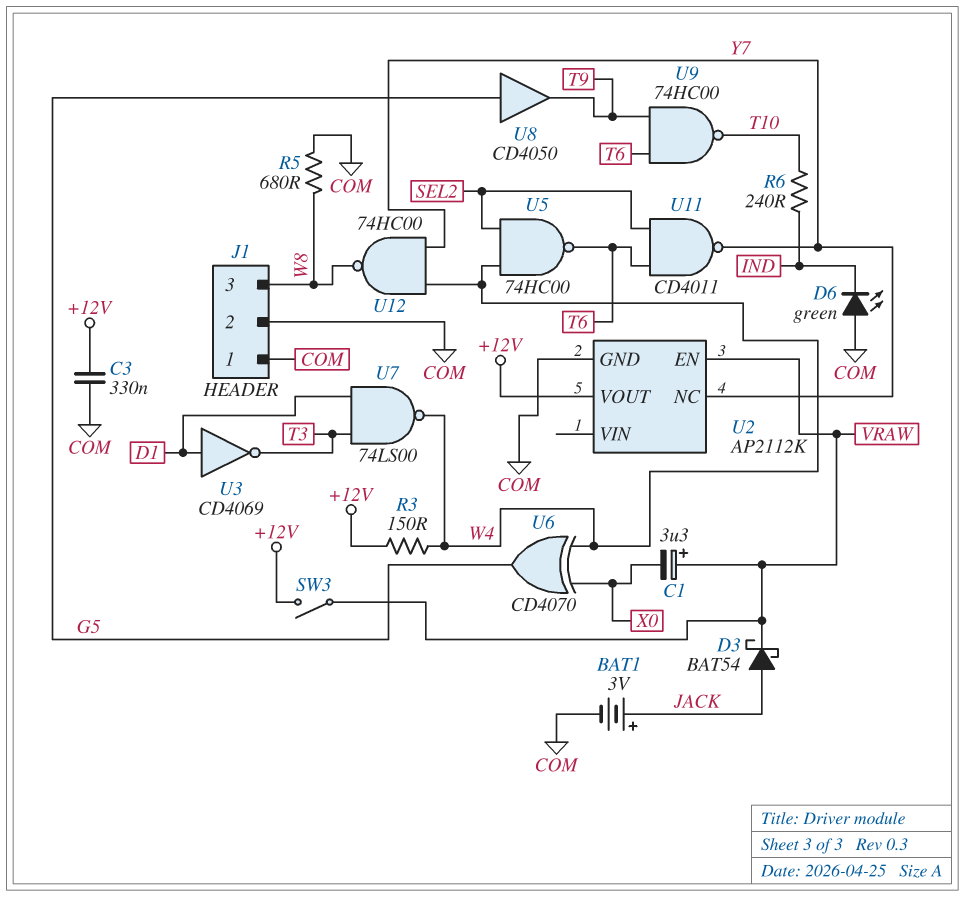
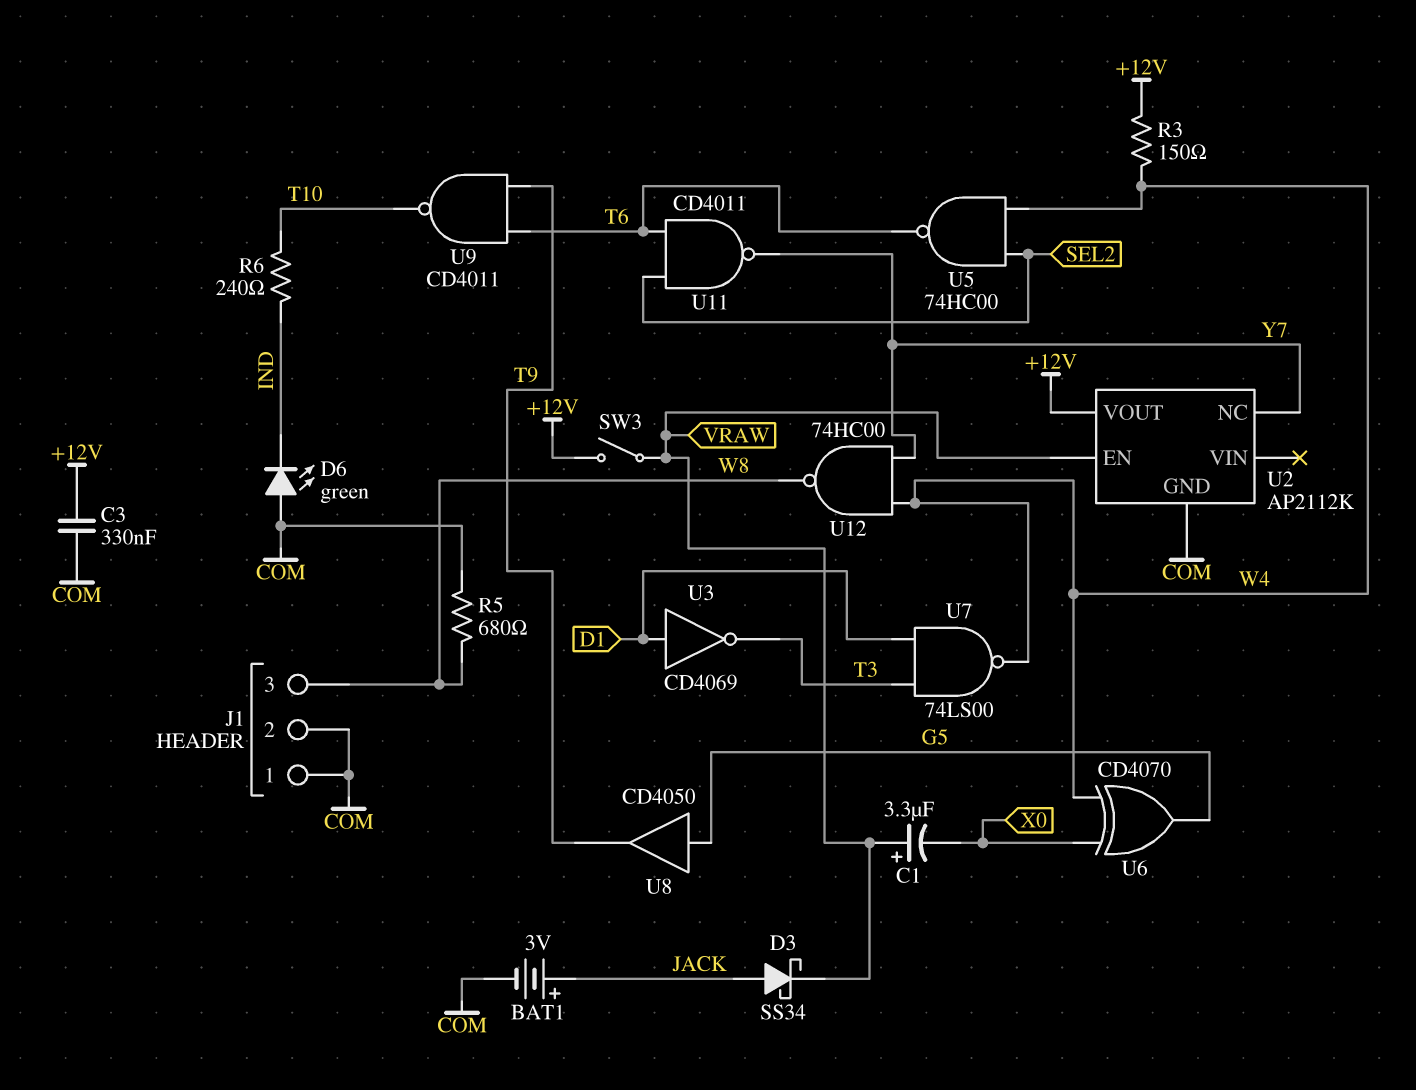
D3: schottky BAT54 (A JACK, K VRAW) -> schottky SS34 (A JACK, K VRAW)
U9: NAND 74HC00 (in T6, in T9, out T10) -> NAND CD4011 (in T6, in T9, out T10)

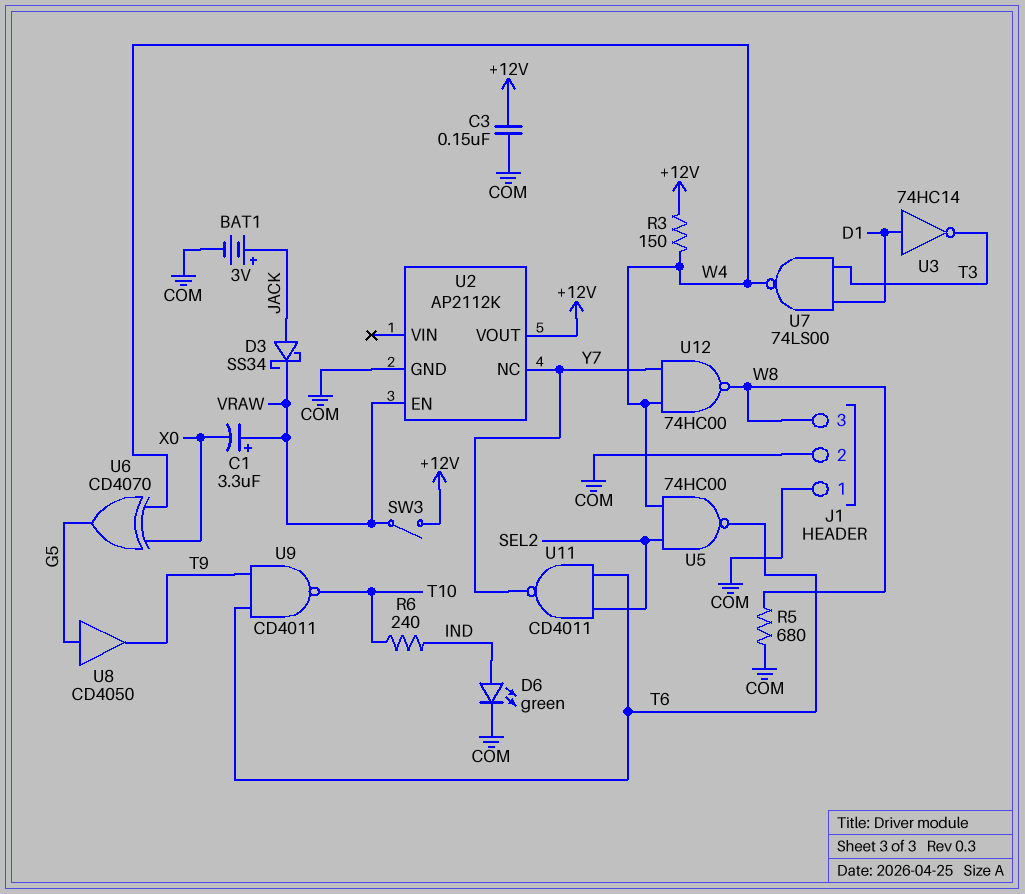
C3: 330nF (+12V, COM) -> 150nF (+12V, COM)
D6: LED green (A COM, K IND) -> LED green (A IND, K COM)
U3: NOT CD4069 (in D1, out T3) -> NOT 74HC14 (in D1, out T3)

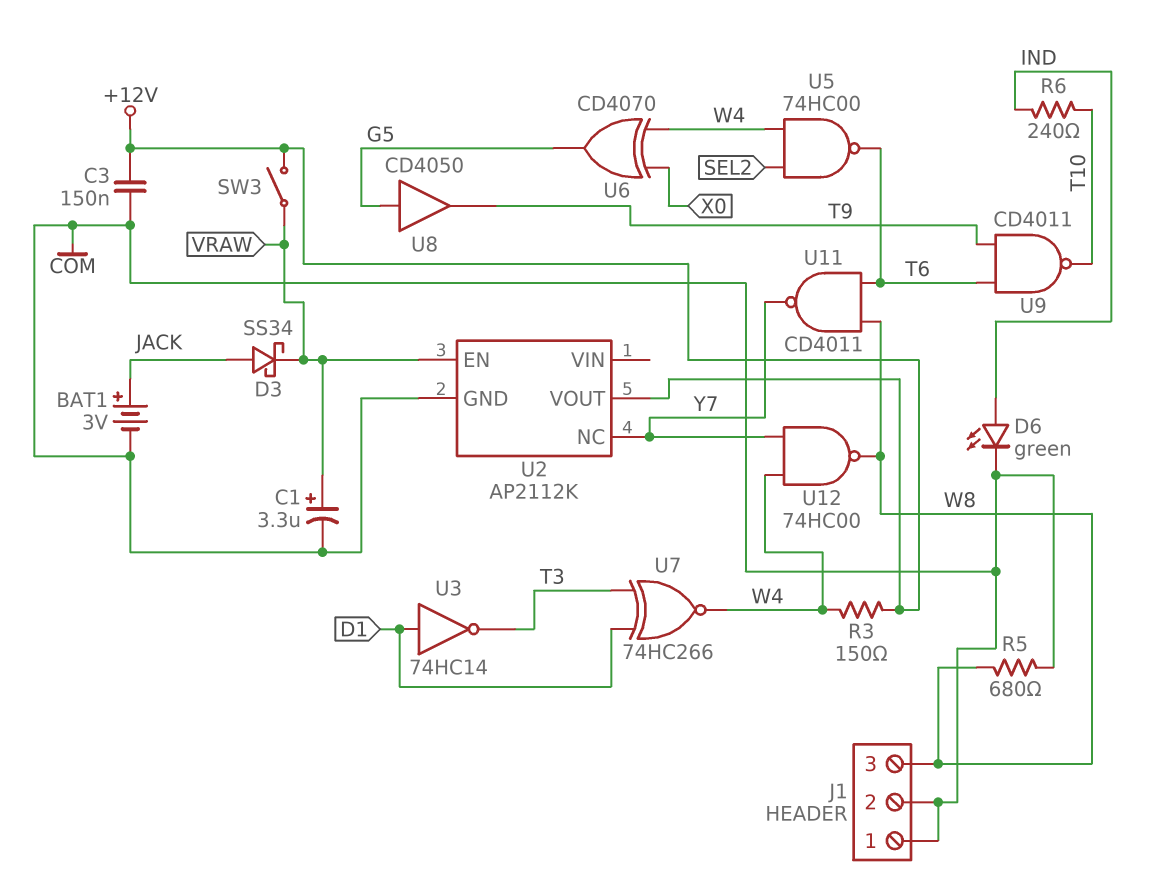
C1: 3.3uF (plus VRAW, minus X0) -> 3.3uF (plus VRAW, minus COM)
U7: NAND 74LS00 (in D1, in T3, out W4) -> XNOR 74HC266 (in D1, in T3, out W4)
U11: NAND CD4011 (in SEL2, in T6, out Y7) -> NAND CD4011 (in T6, in W8, out Y7)

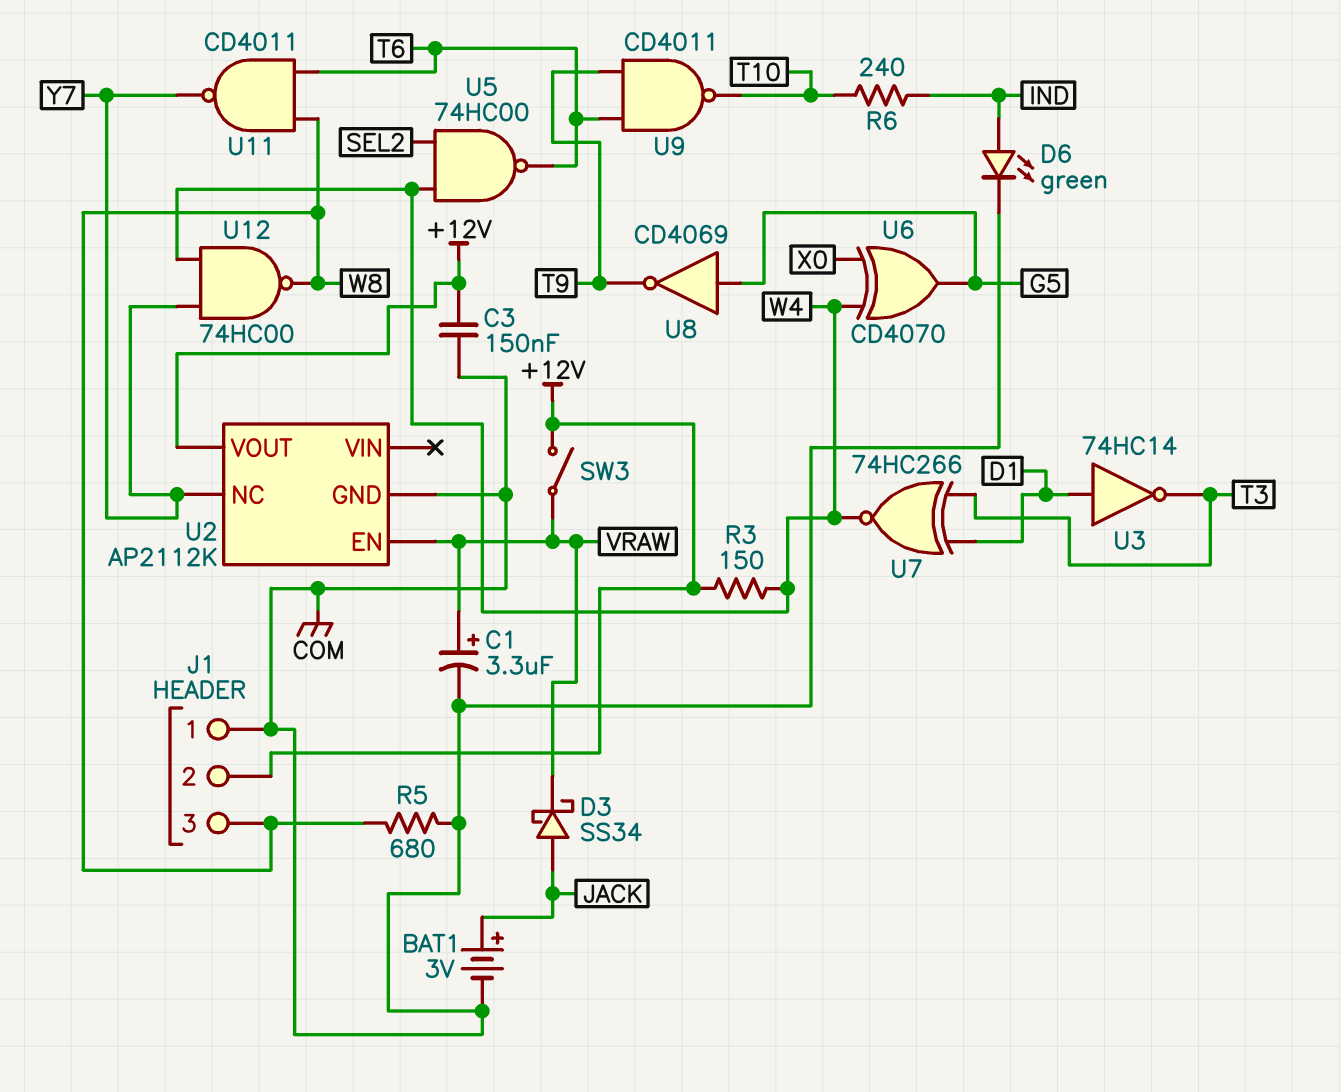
J1 pin 2: COM -> +12V
U8: buffer CD4050 (in G5, out T9) -> NOT CD4069 (in G5, out T9)

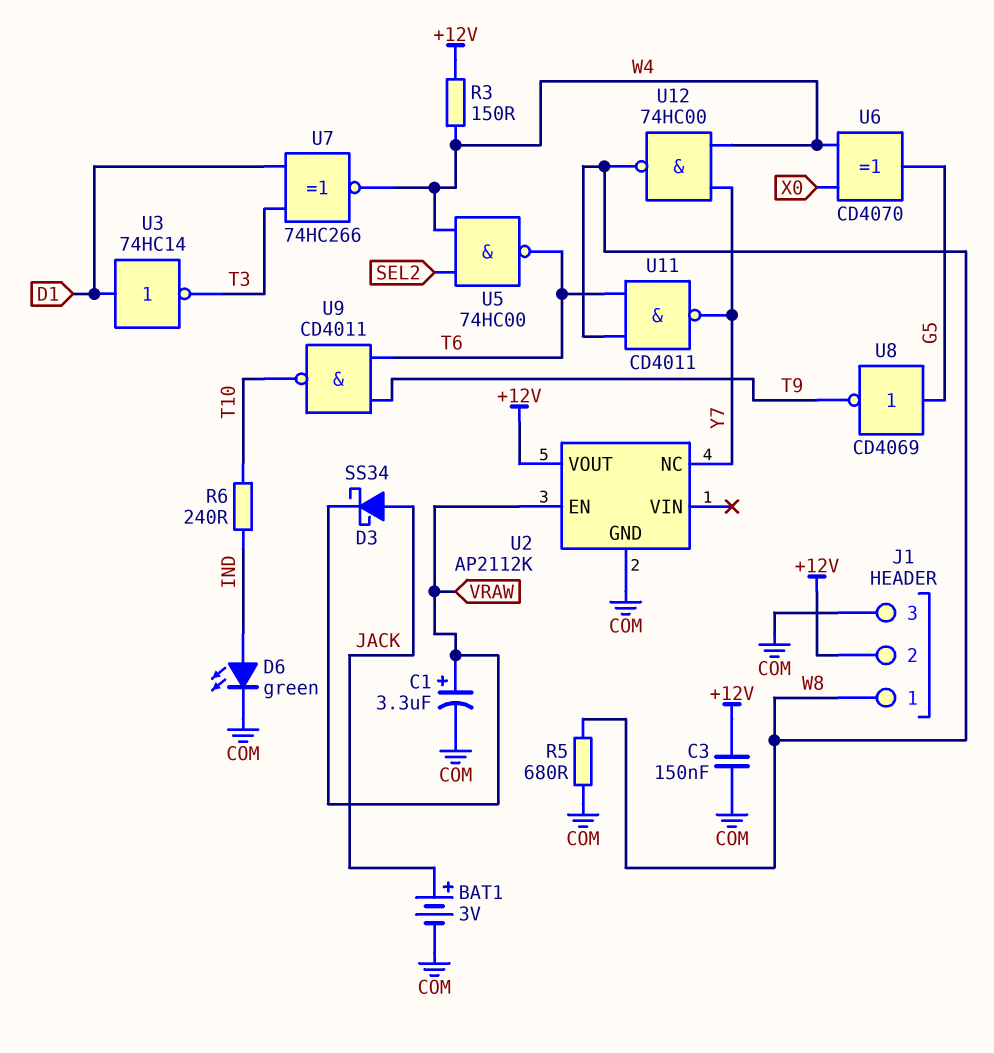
J1 pin 1: COM -> W8
J1 pin 3: W8 -> COM
SW3: switch (+12V, VRAW) -> none

